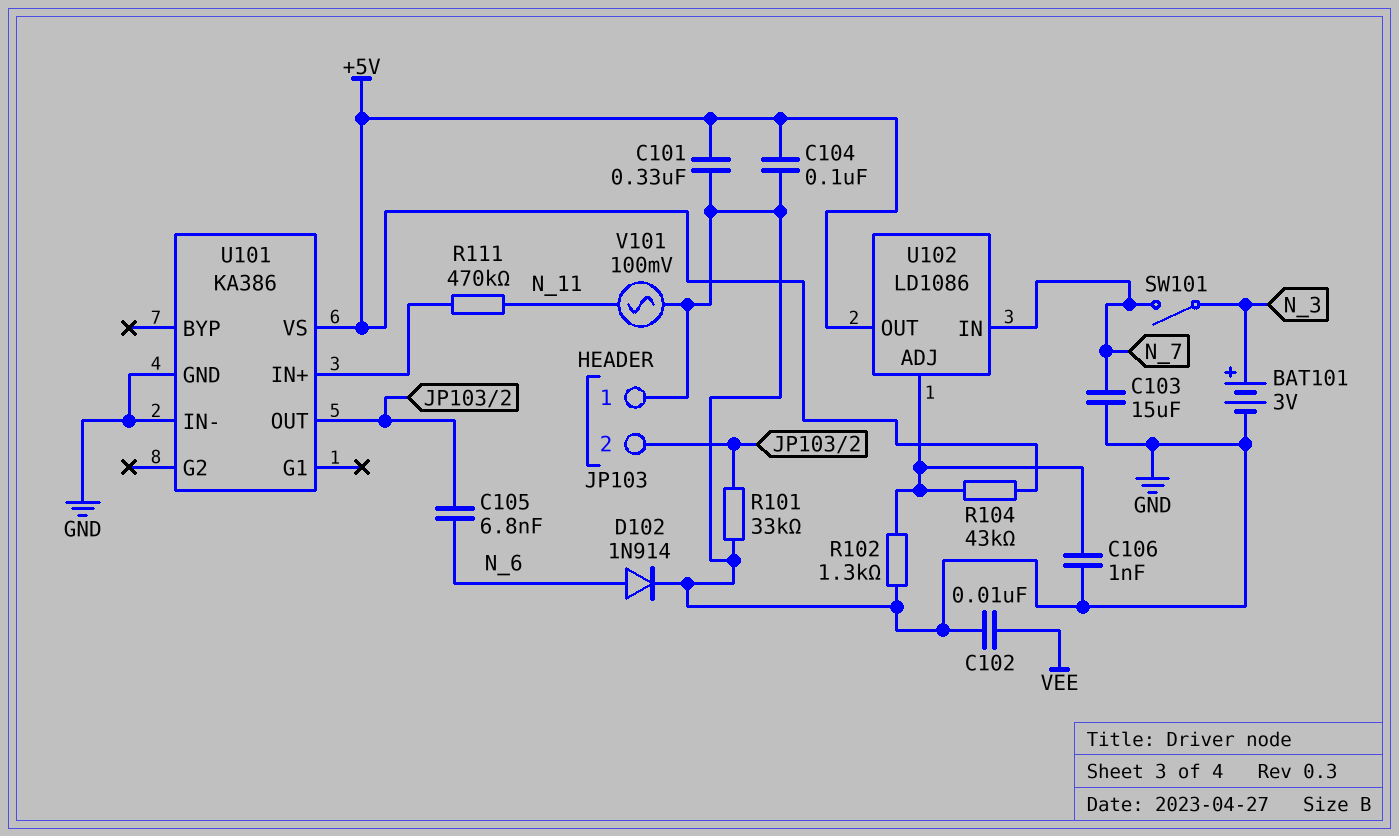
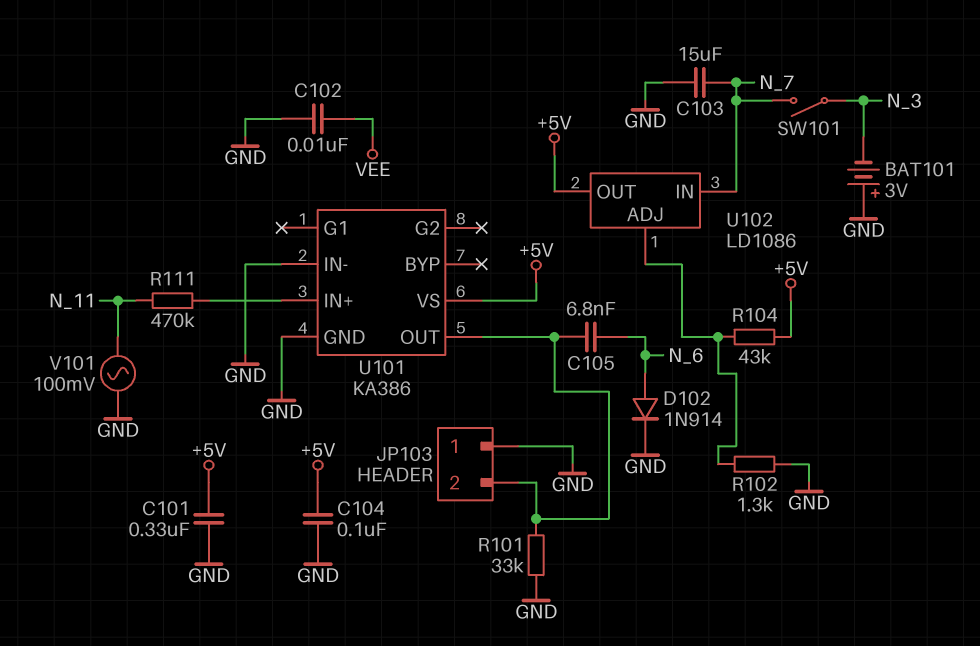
BAT101: 3V (plus N_3, minus GND) -> 3V (plus GND, minus N_3)
C106: 1nF (GND, U102/ADJ) -> none

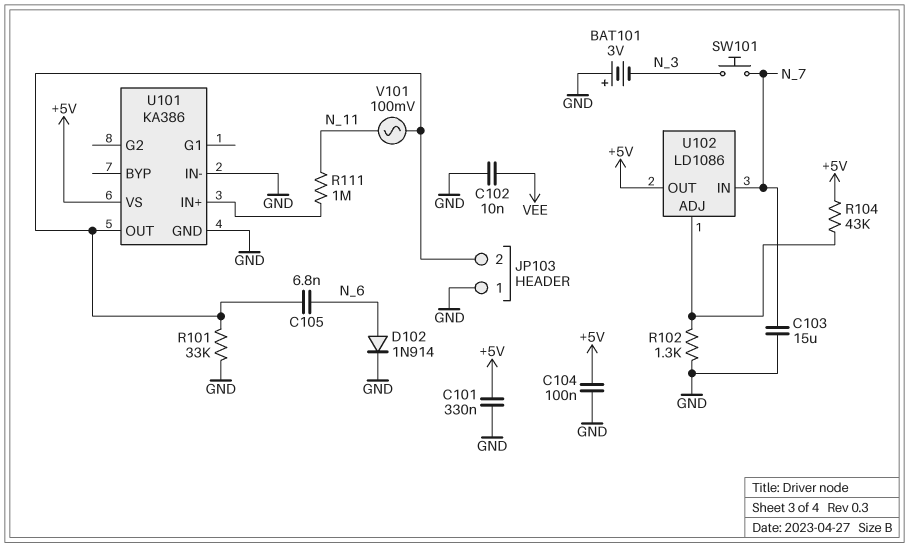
R111: 470k (N_11, U101/IN+) -> 1M (N_11, U101/IN+)
SW101: switch (N_3, N_7) -> button (N_3, N_7)
V101: AC 100mV (GND, N_11) -> AC 100mV (JP103/2, N_11)

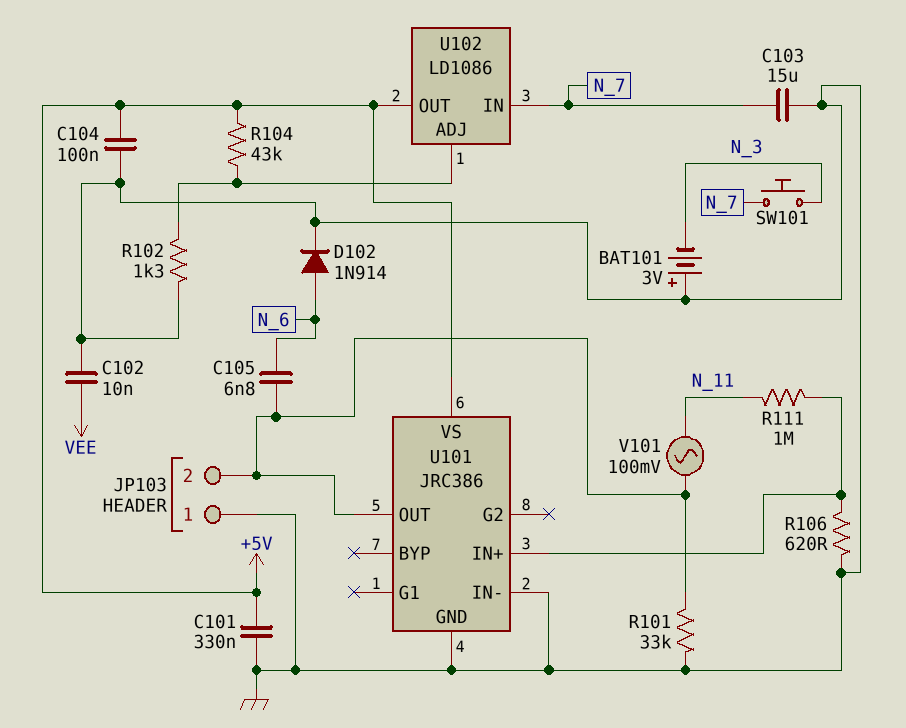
R106: none -> 620 (GND, U101/IN+)
U101: KA386 -> JRC386

